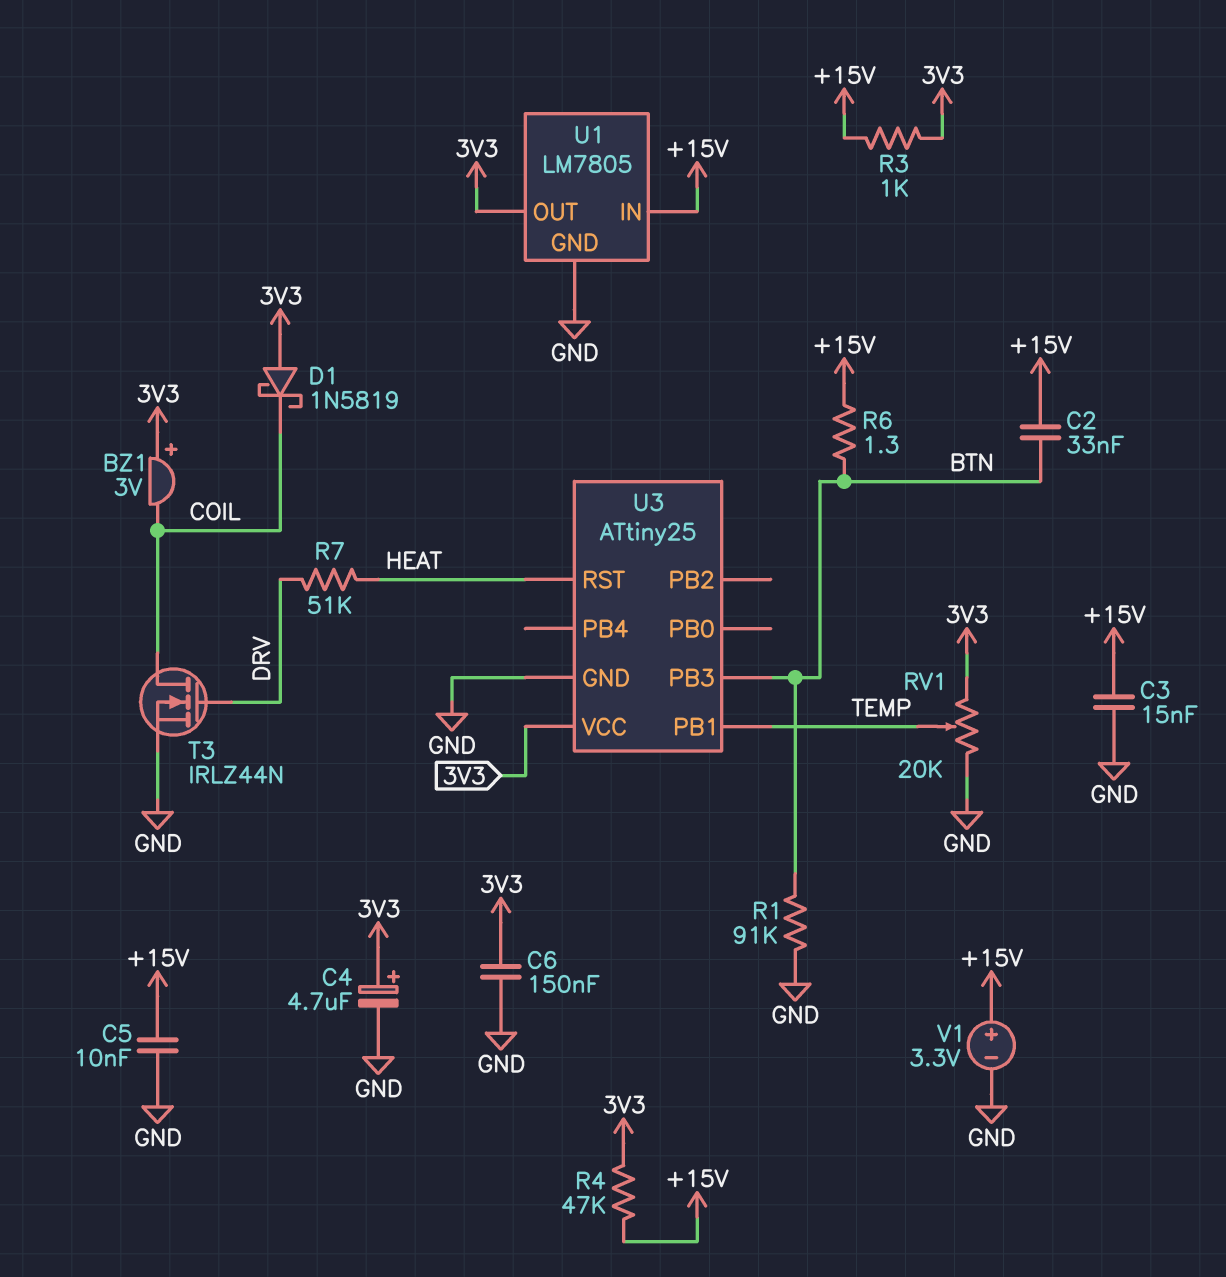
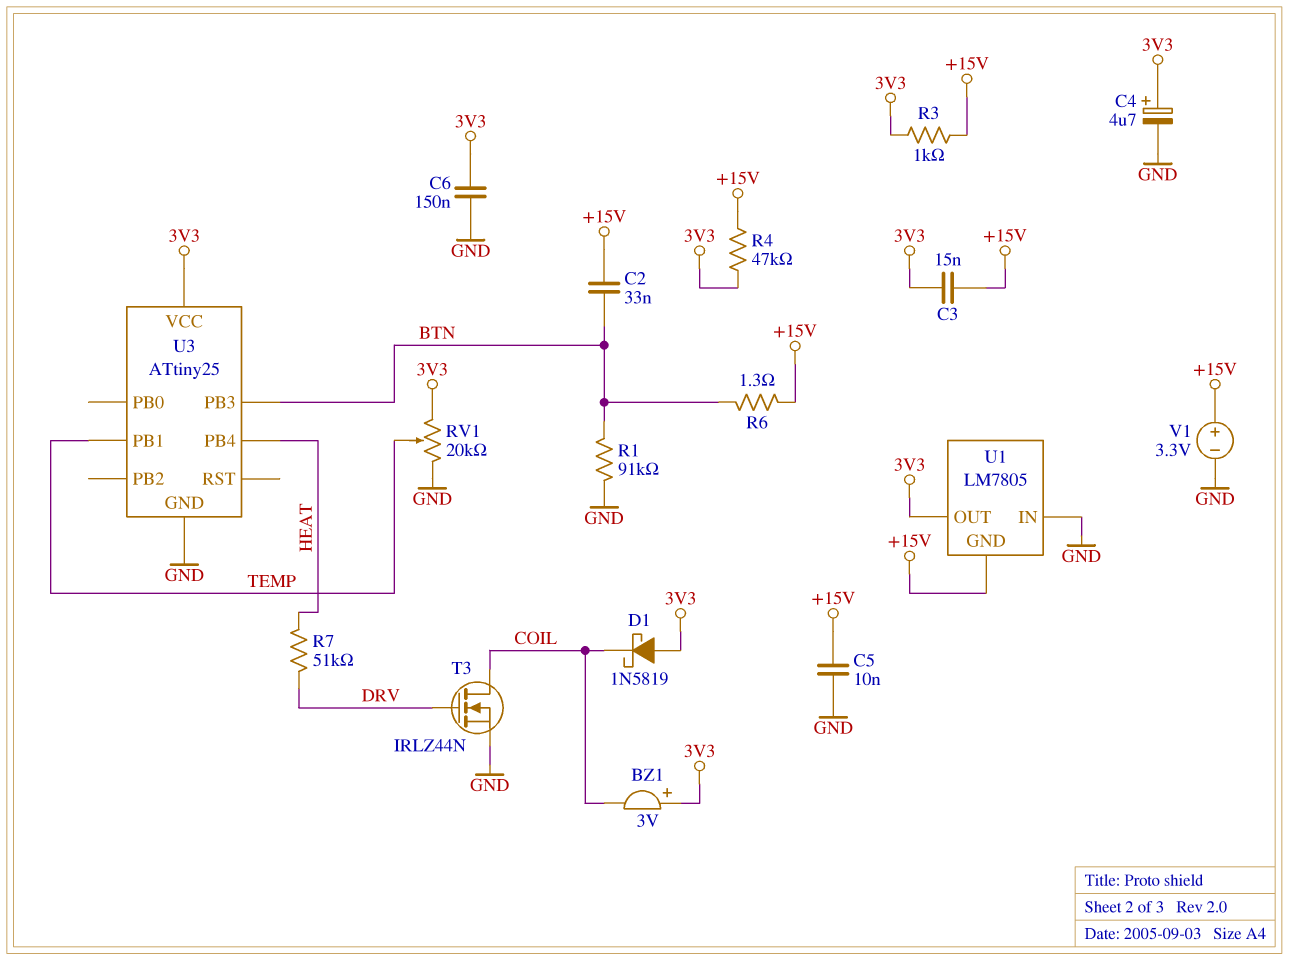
C3: 15nF (+15V, GND) -> 15nF (+15V, 3V3)
U1 pin GND: GND -> +15V
U1 pin IN: +15V -> GND
U3 pin PB4: none -> HEAT
U3 pin RST: HEAT -> none

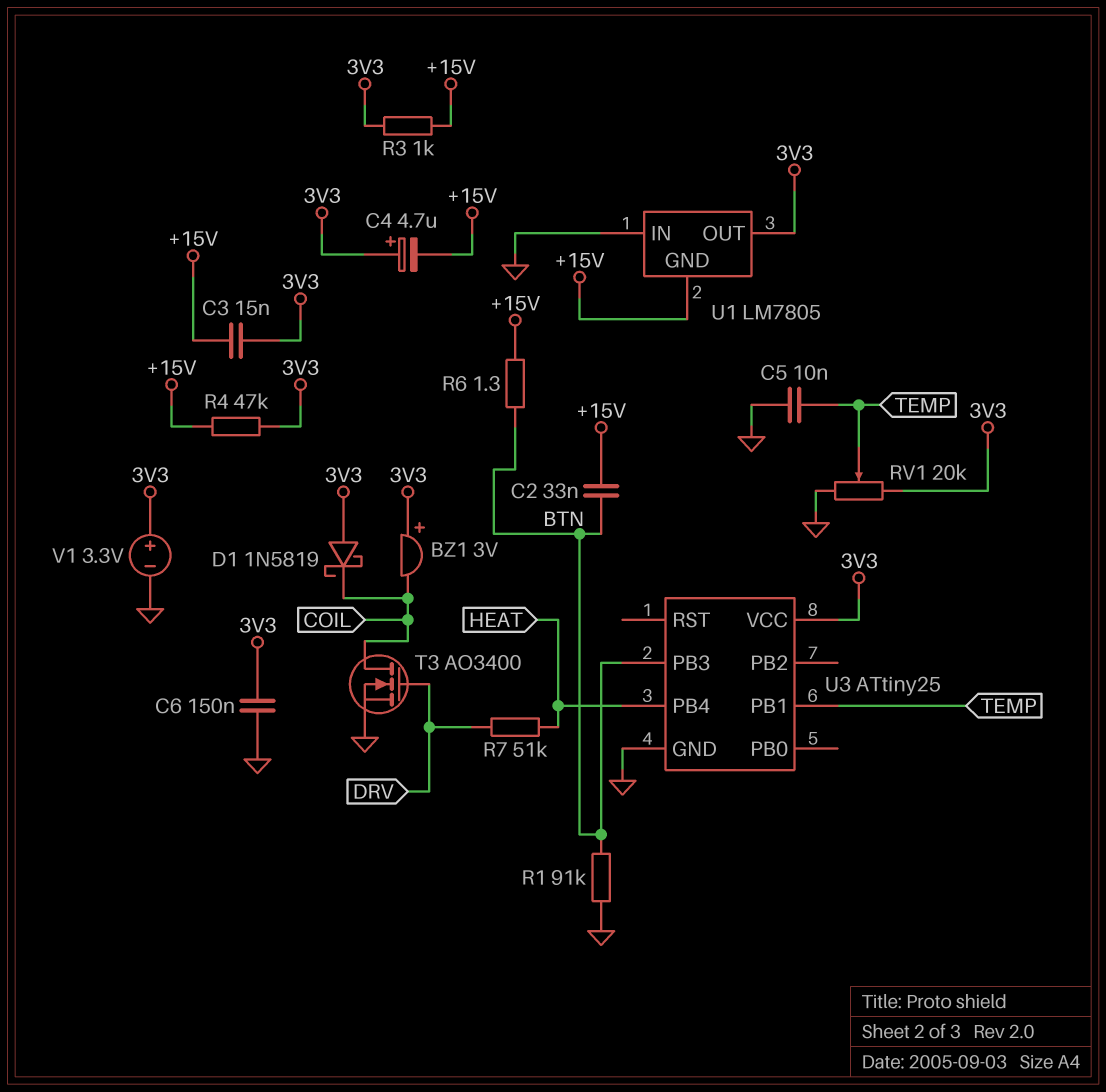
C4: 4.7uF (plus 3V3, minus GND) -> 4.7uF (plus 3V3, minus +15V)
C5: 10nF (+15V, GND) -> 10nF (GND, TEMP)
T3: NMOS IRLZ44N (G DRV, D COIL, S GND) -> NMOS AO3400 (G DRV, D COIL, S GND)
V1: 3.3V (plus +15V, minus GND) -> 3.3V (plus 3V3, minus GND)

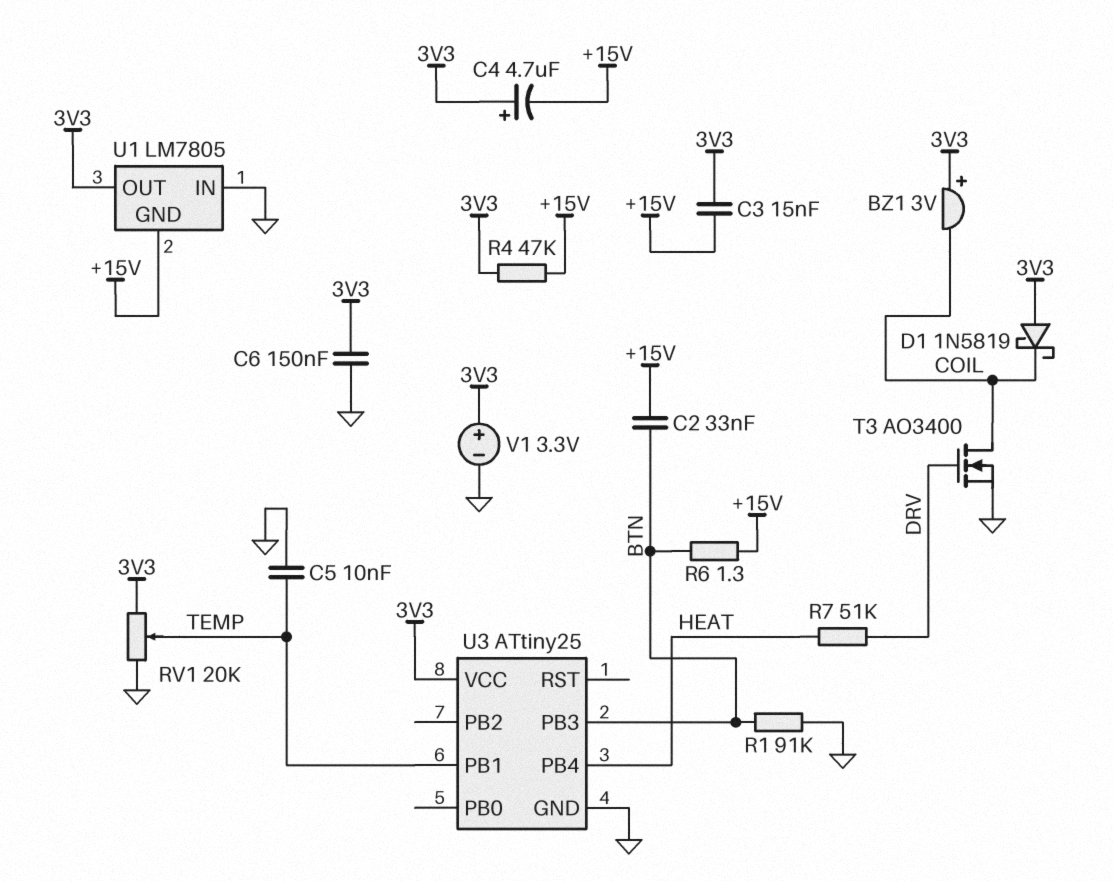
R3: 1k (+15V, 3V3) -> none

